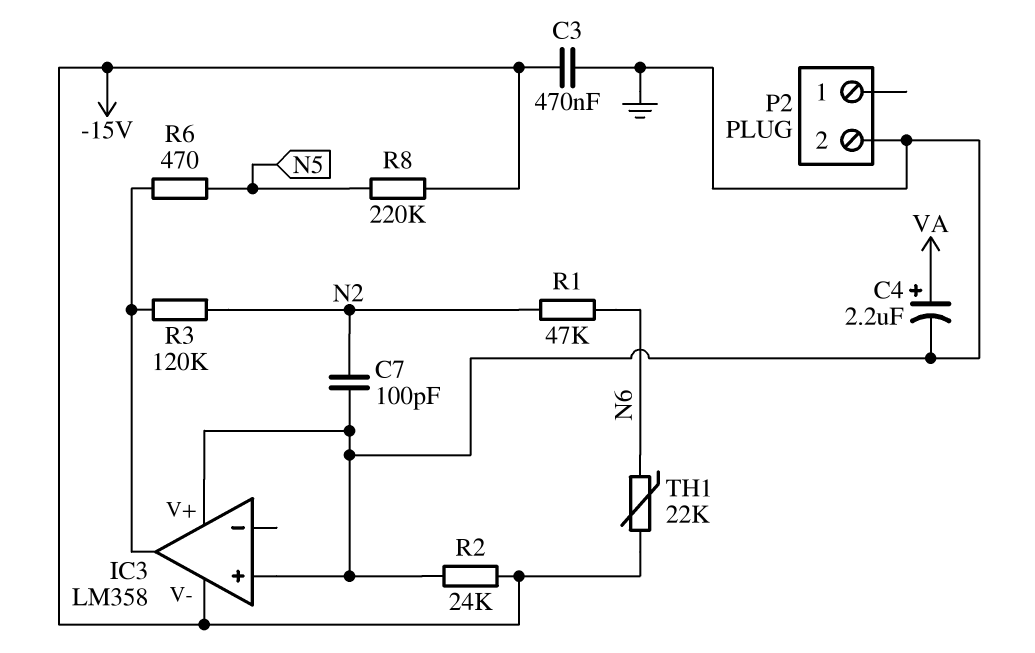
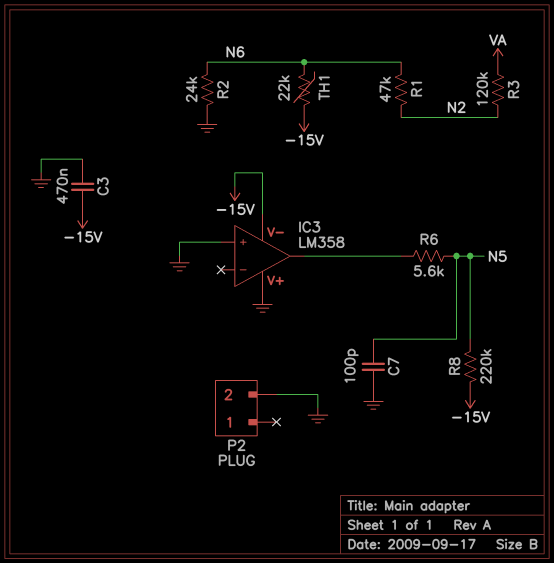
C4: 2.2uF (plus VA, minus GND) -> none
C7: 100pF (GND, N2) -> 100pF (GND, N5)
R2: 24k (-15V, GND) -> 24k (GND, N6)
R3: 120k (IC3/out, N2) -> 120k (N2, VA)
R6: 470 (IC3/out, N5) -> 5.6k (IC3/out, N5)

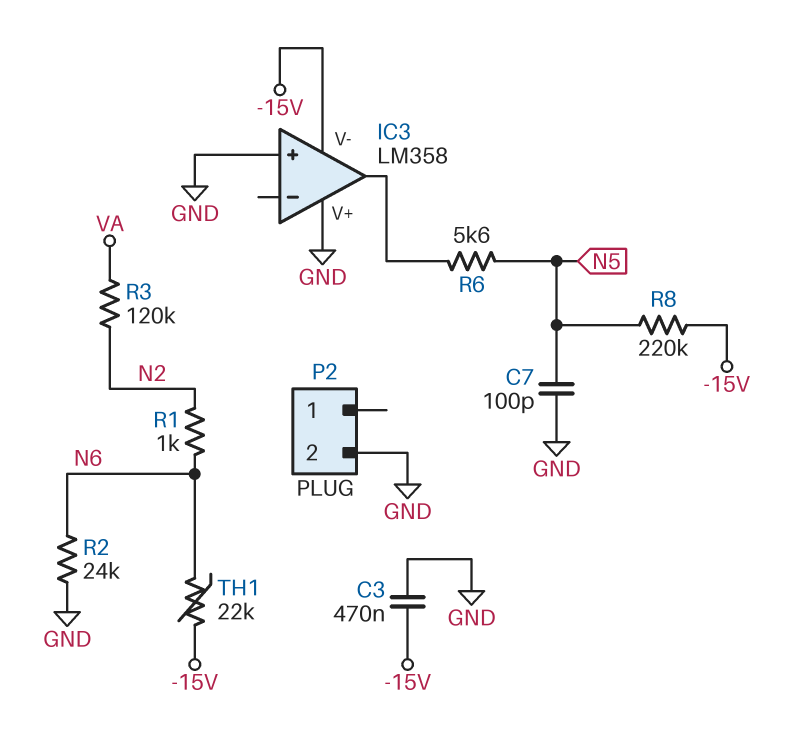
R1: 47k (N2, N6) -> 1k (N2, N6)

